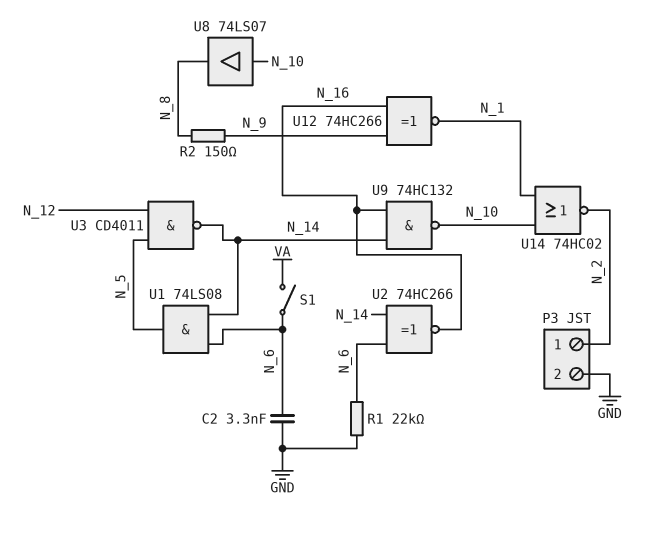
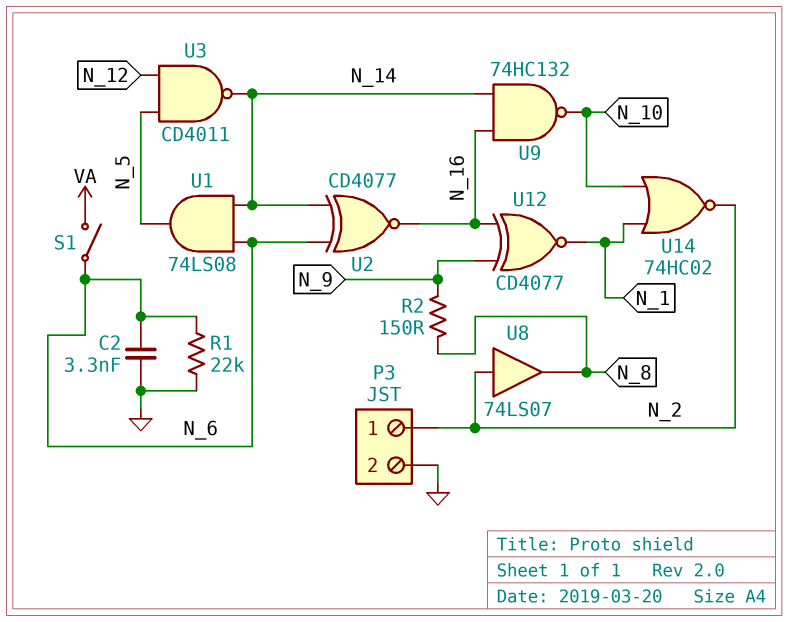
U2: XNOR 74HC266 (in N_6, in N_14, out N_16) -> XNOR CD4077 (in N_6, in N_14, out N_16)
U8: buffer 74LS07 (in N_10, out N_8) -> buffer 74LS07 (in N_2, out N_8)
U12: XNOR 74HC266 (in N_9, in N_16, out N_1) -> XNOR CD4077 (in N_9, in N_16, out N_1)

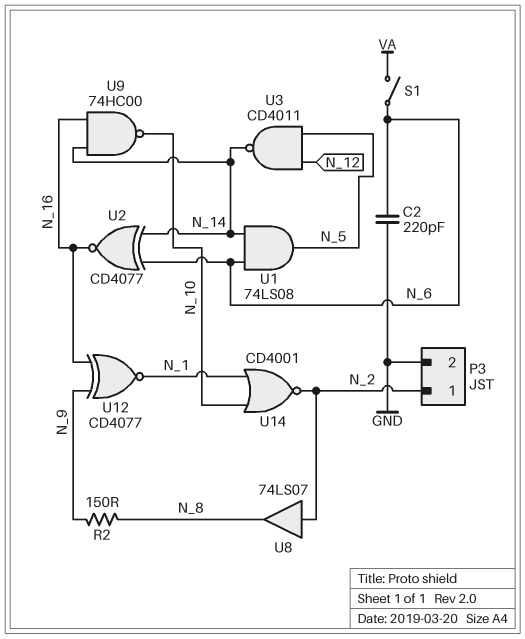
C2: 3.3nF (GND, N_6) -> 220pF (GND, N_6)
R1: 22k (GND, N_6) -> none
U9: NAND 74HC132 (in N_14, in N_16, out N_10) -> NAND 74HC00 (in N_14, in N_16, out N_10)
U14: NOR 74HC02 (in N_1, in N_10, out N_2) -> NOR CD4001 (in N_1, in N_10, out N_2)

